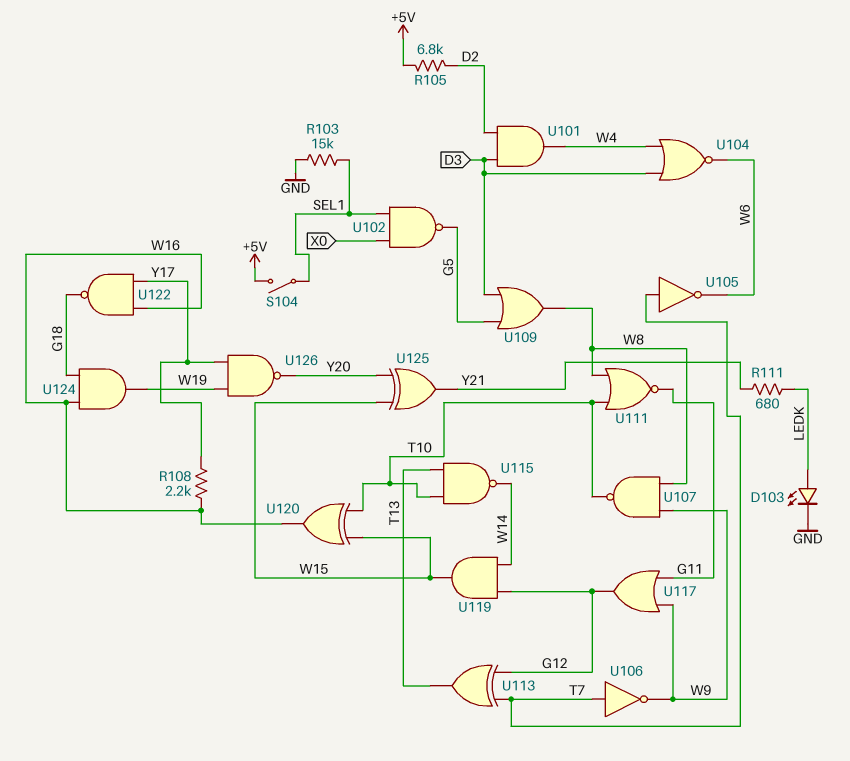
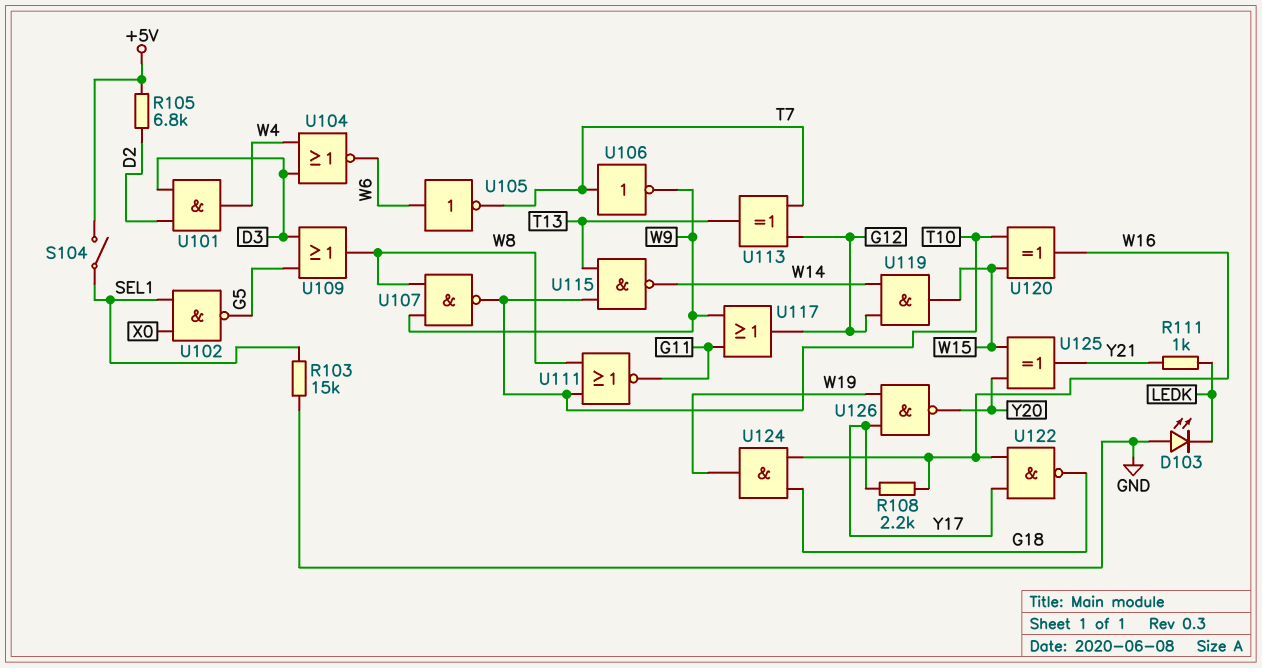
D103: LED (A LEDK, K GND) -> LED (A GND, K LEDK)
R111: 680 (LEDK, Y21) -> 1k (LEDK, Y21)
U105: NOT (in T7, out W6) -> NOT (in W6, out T7)

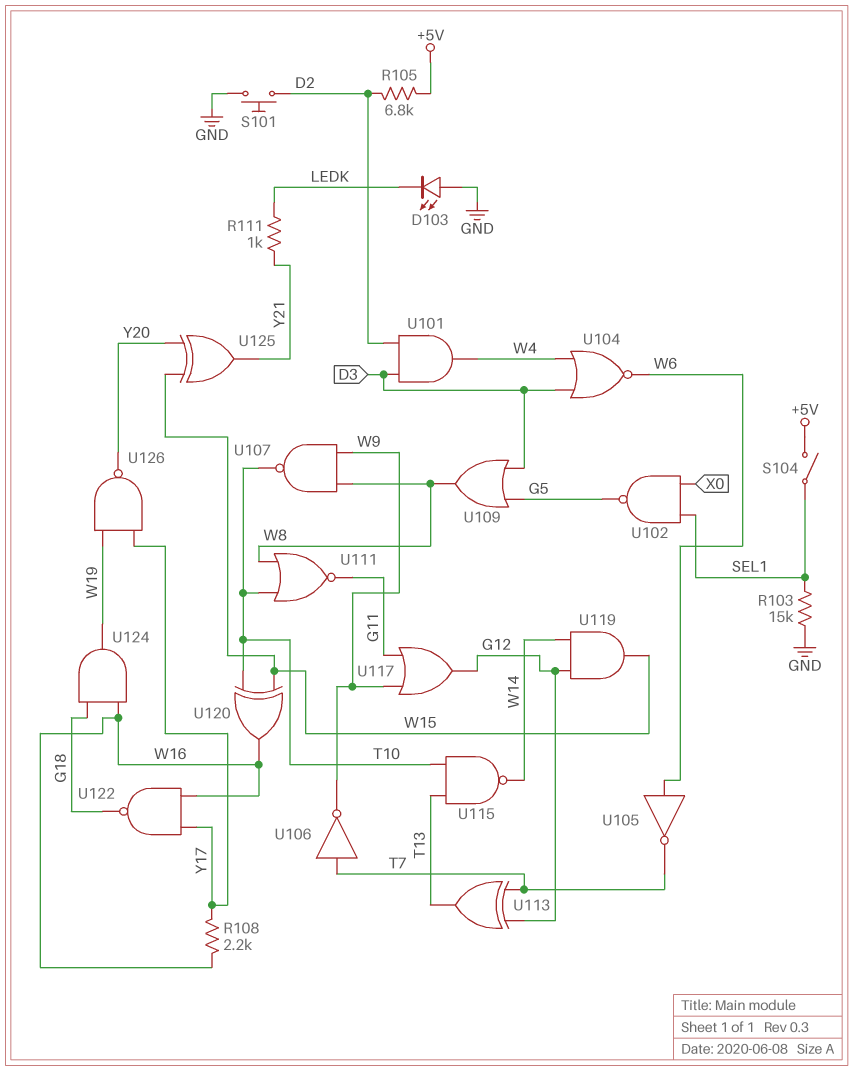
S101: none -> button (D2, GND)

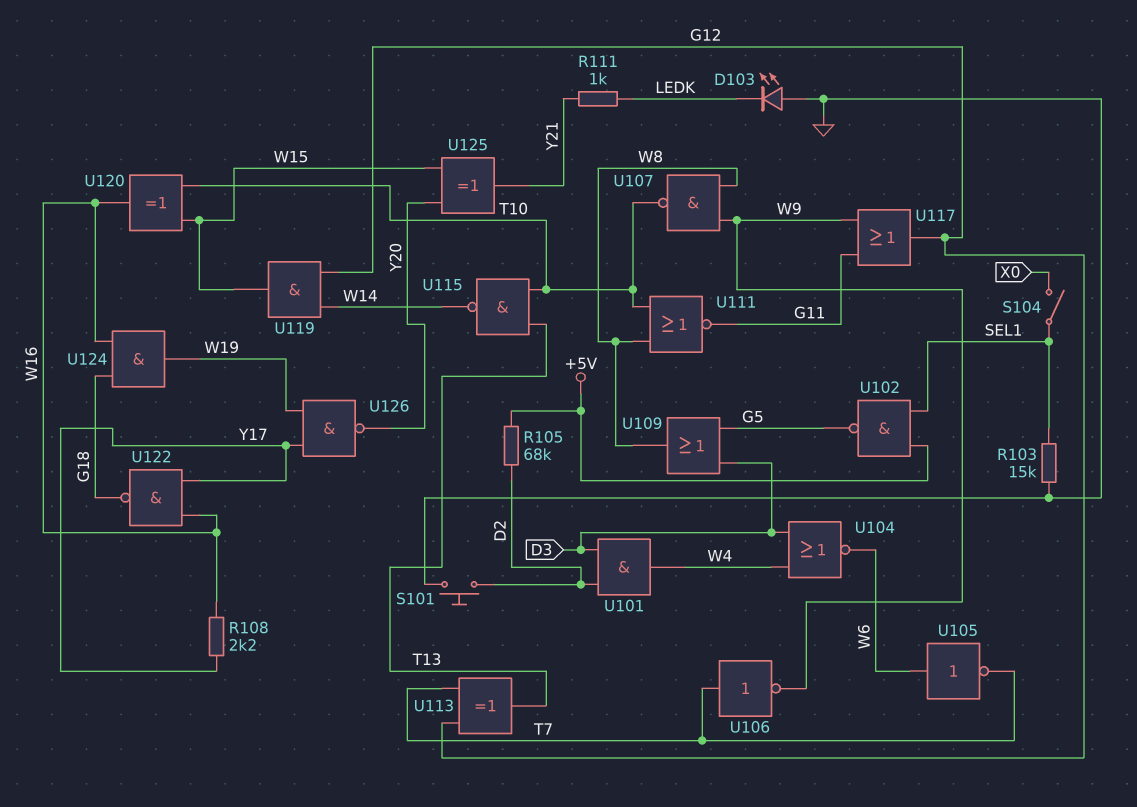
R105: 6.8k (+5V, D2) -> 68k (+5V, D2)
S104: switch (+5V, SEL1) -> switch (SEL1, X0)
U102: NAND (in SEL1, in X0, out G5) -> NAND (in +5V, in SEL1, out G5)

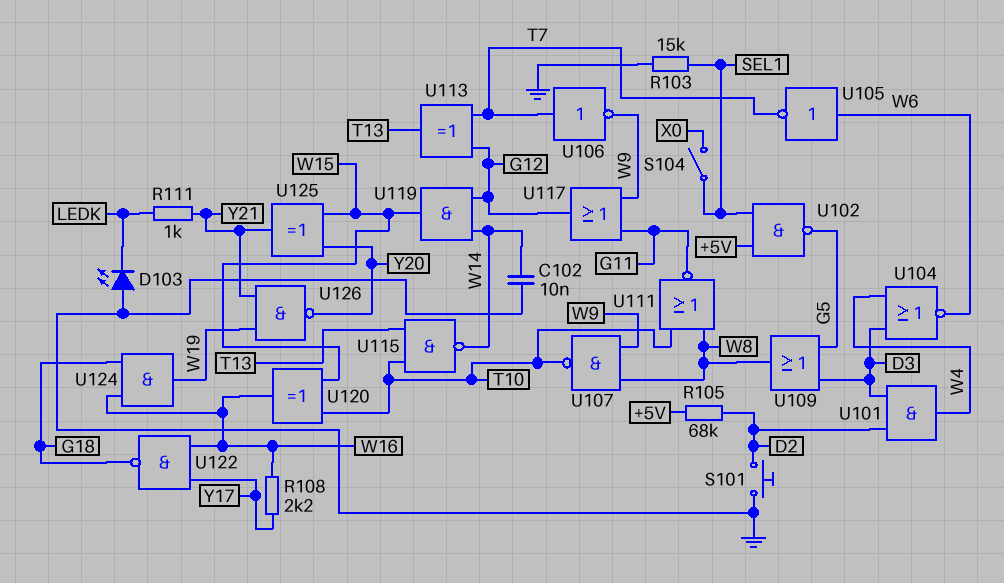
C102: none -> 10nF (GND, W14)
U126: NAND (in W19, in Y17, out Y20) -> NAND (in W19, in Y21, out Y20)

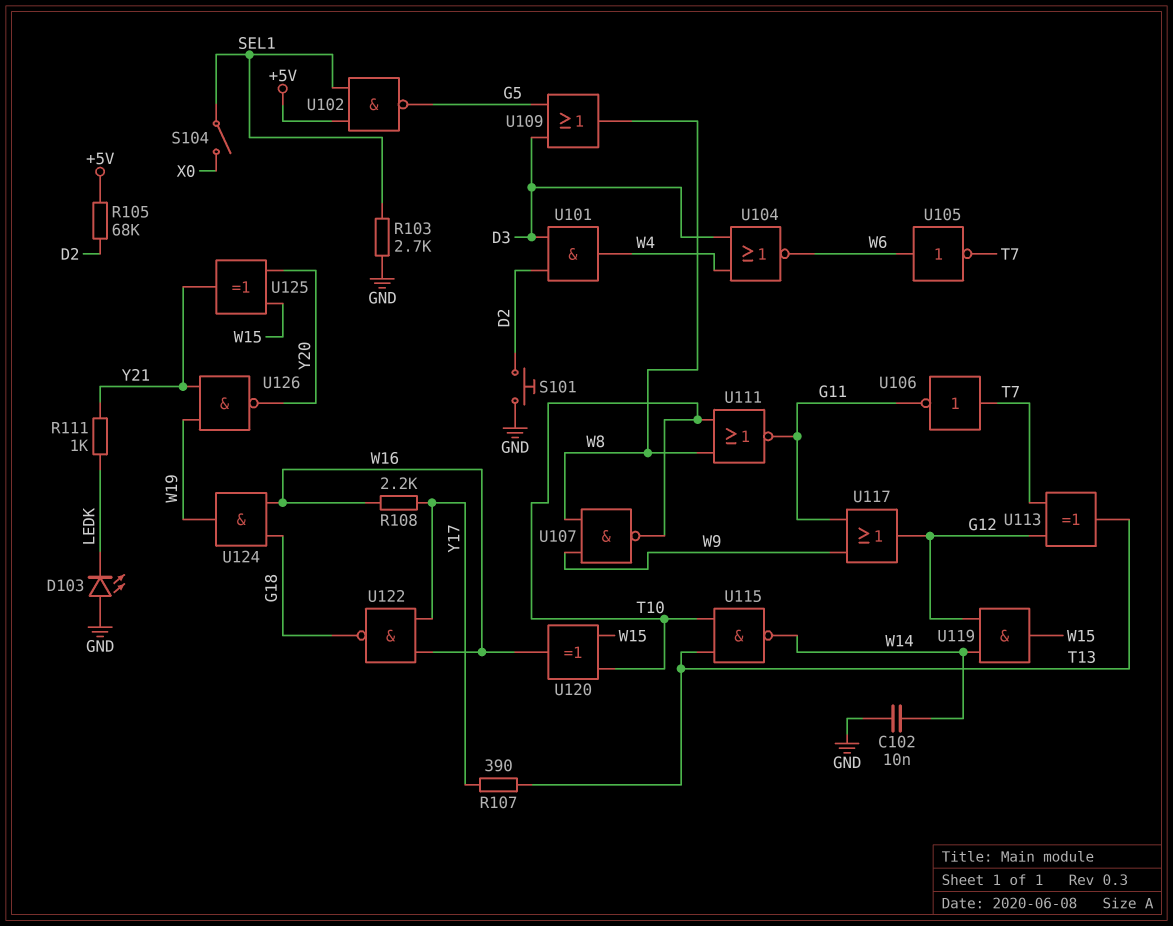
R103: 15k (GND, SEL1) -> 2.7k (GND, SEL1)
R107: none -> 390 (T13, Y17)
U106: NOT (in T7, out W9) -> NOT (in T7, out G11)

